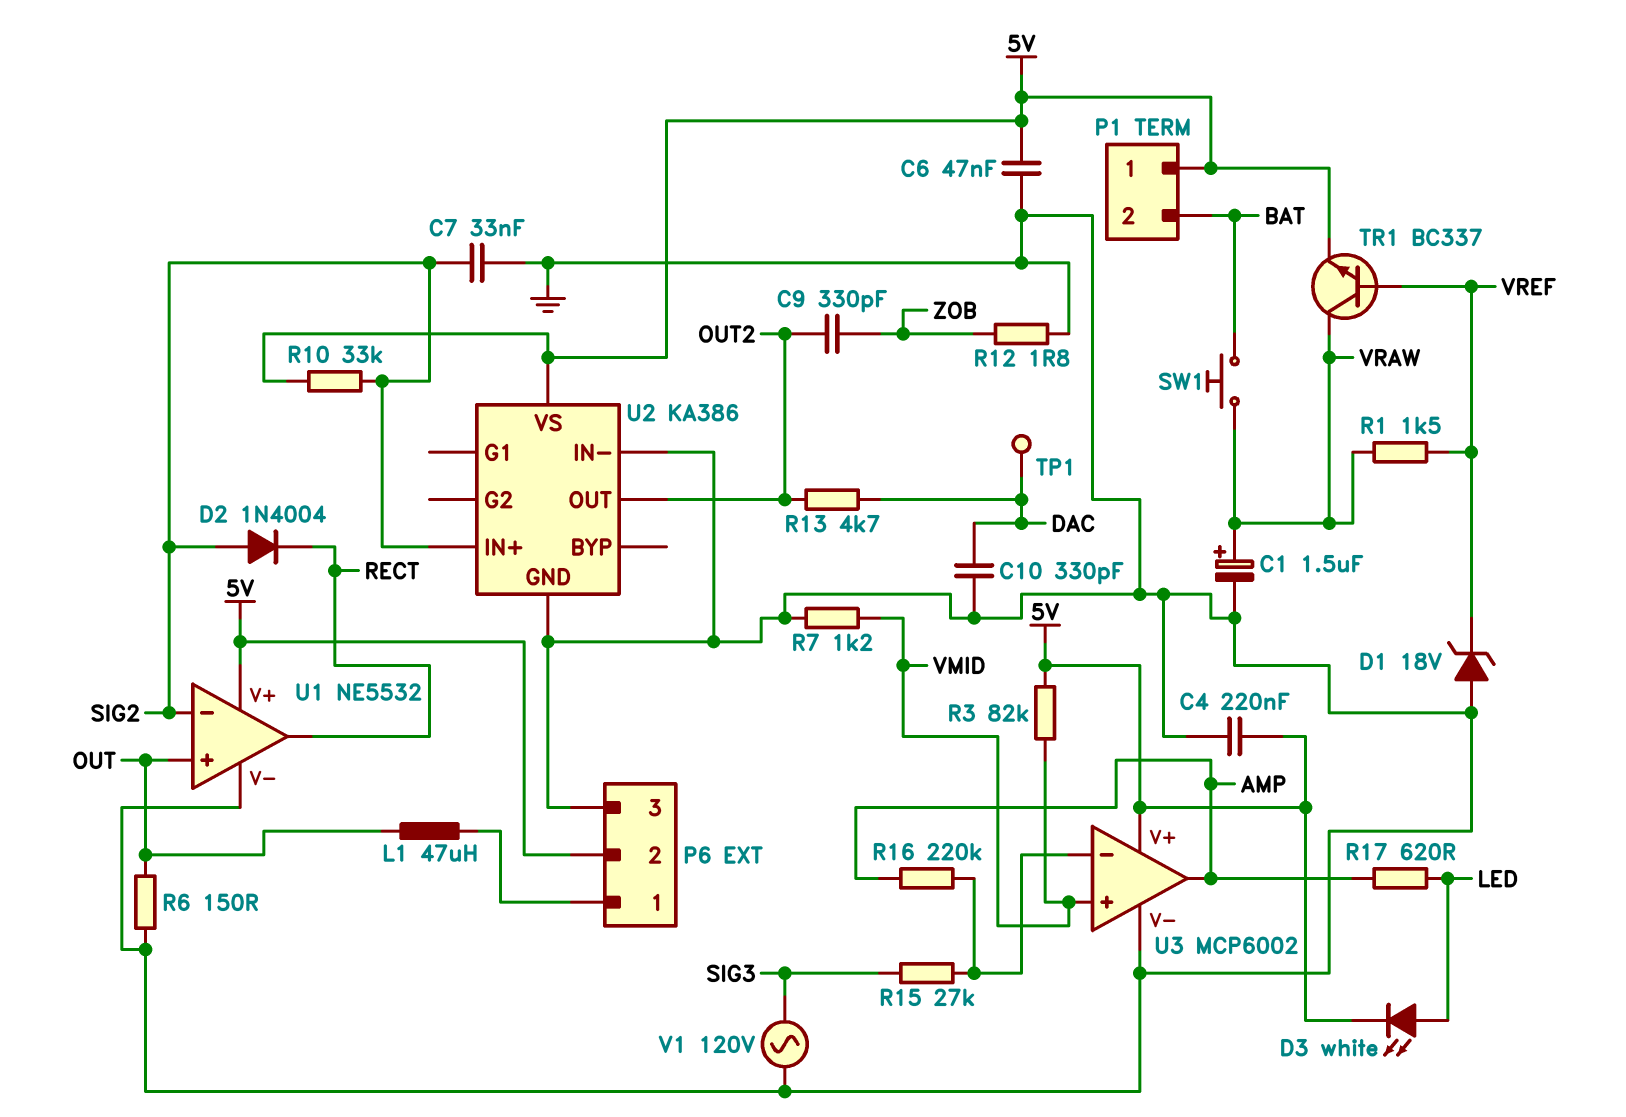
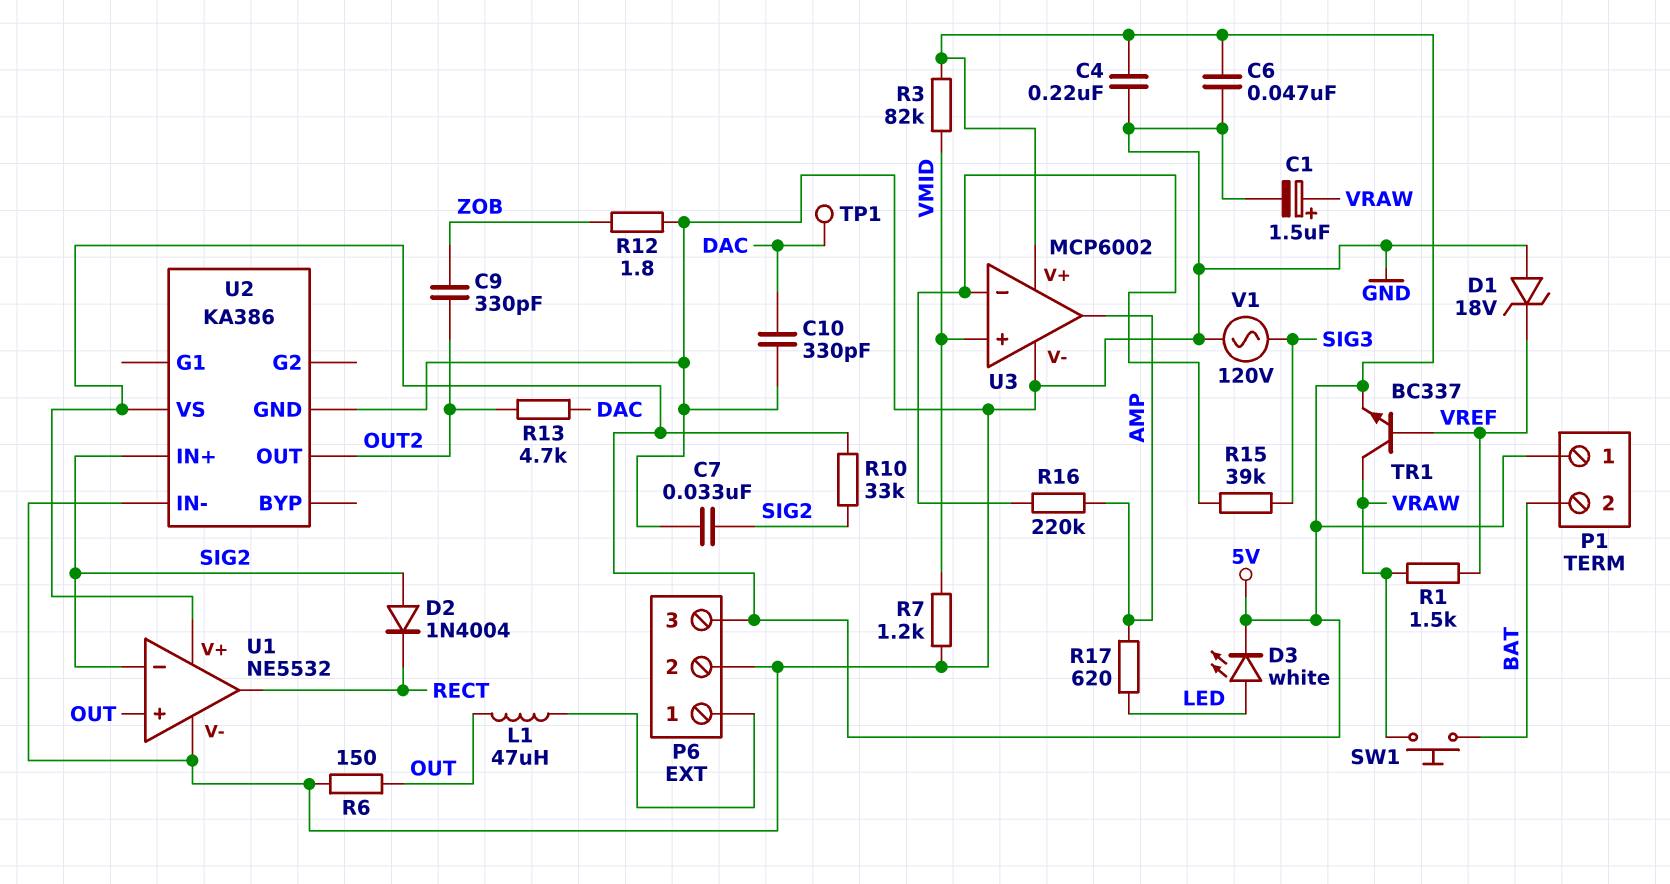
P6 pin 2: 5V -> GND
P6 pin 3: GND -> 5V
R15: 27k (SIG3, U3/in-) -> 39k (SIG3, U3/in-)

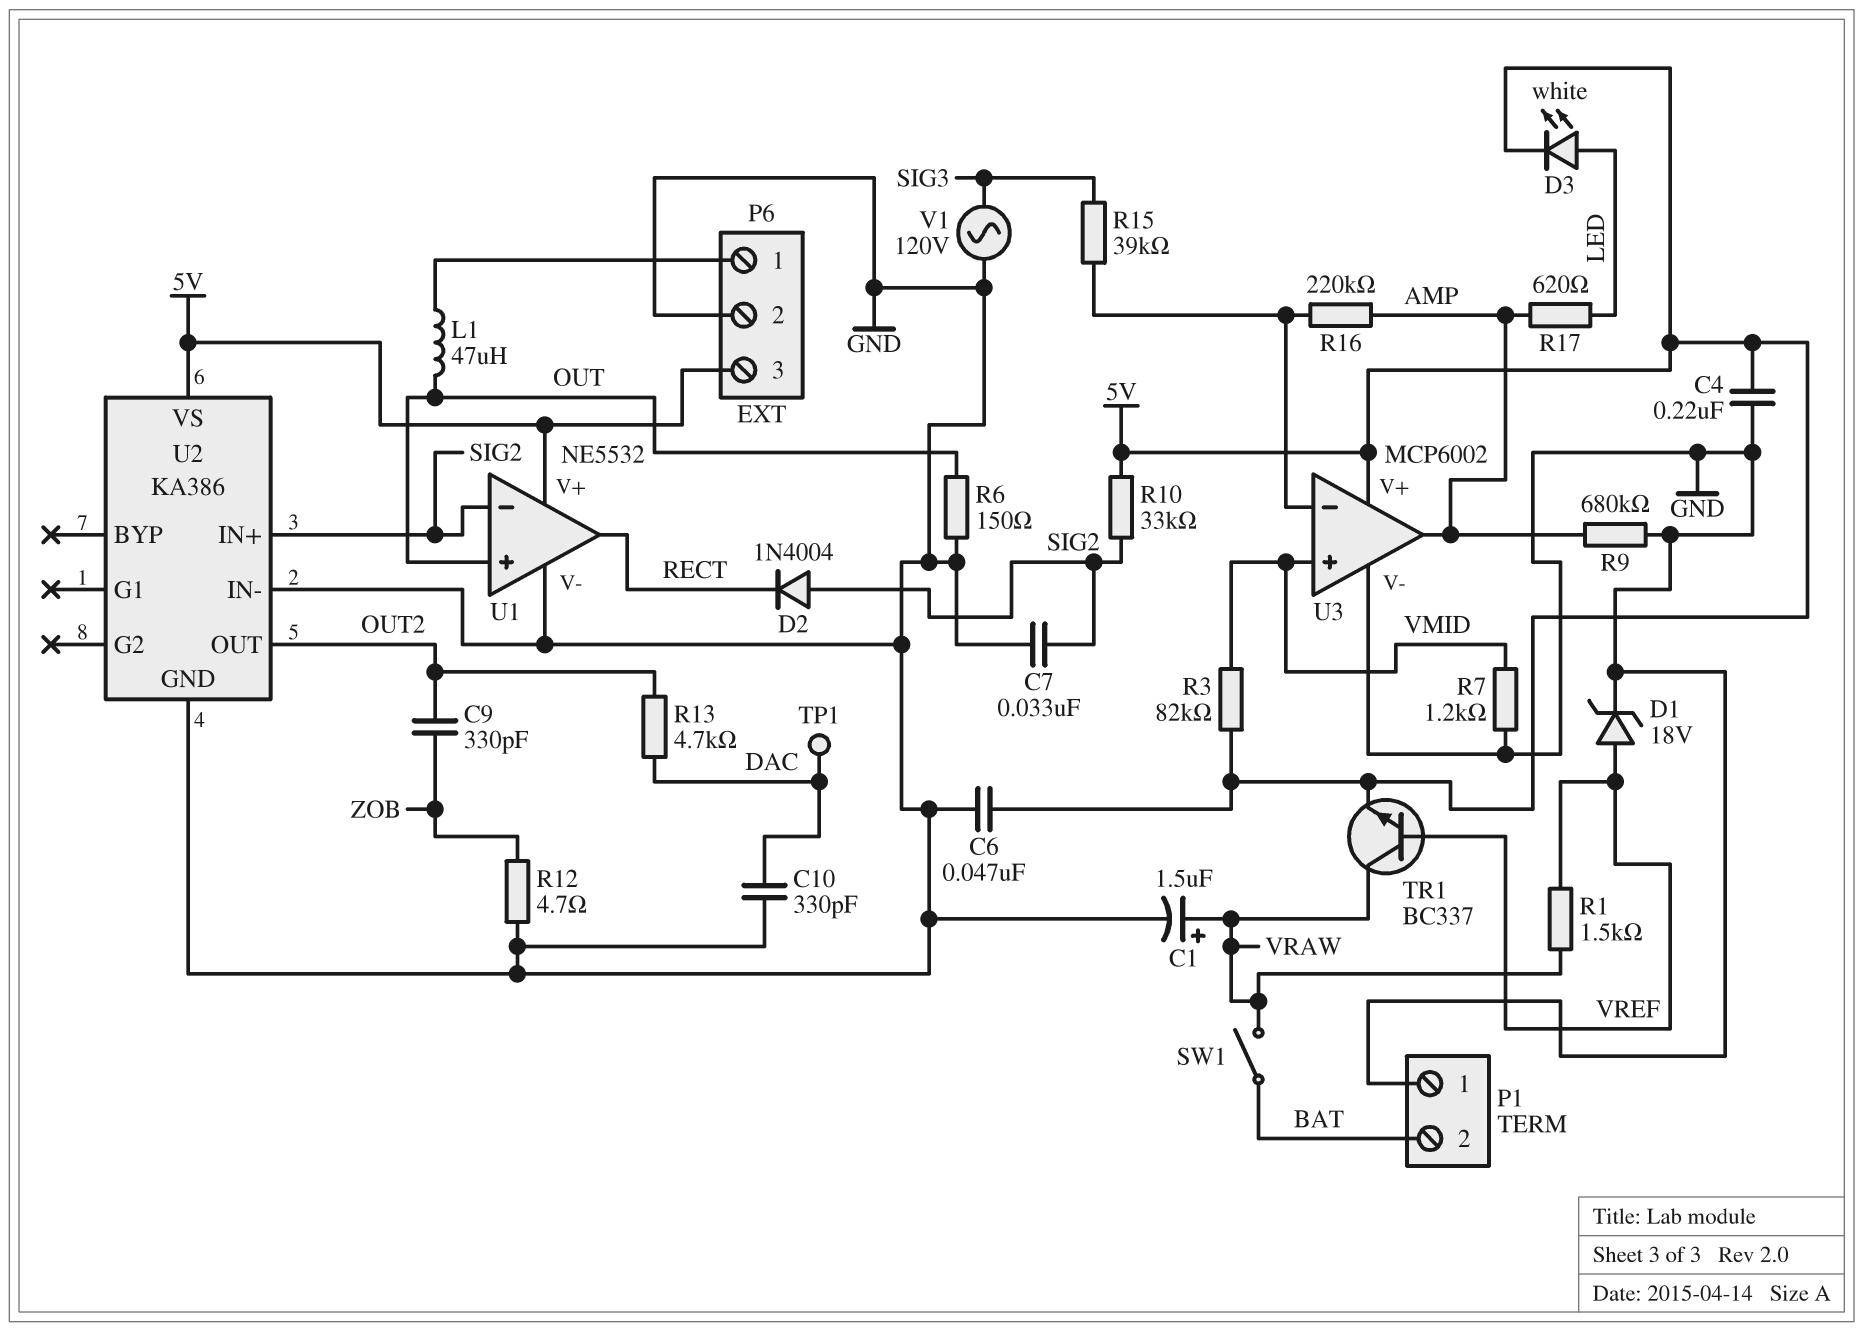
D1: zener 18V (A GND, K VREF) -> zener 18V (A VREF, K GND)
P1 pin 1: 5V -> GND
R9: none -> 680k (AMP, GND)
R12: 1.8 (GND, ZOB) -> 4.7 (GND, ZOB)
SW1: button (BAT, VRAW) -> switch (BAT, VRAW)

